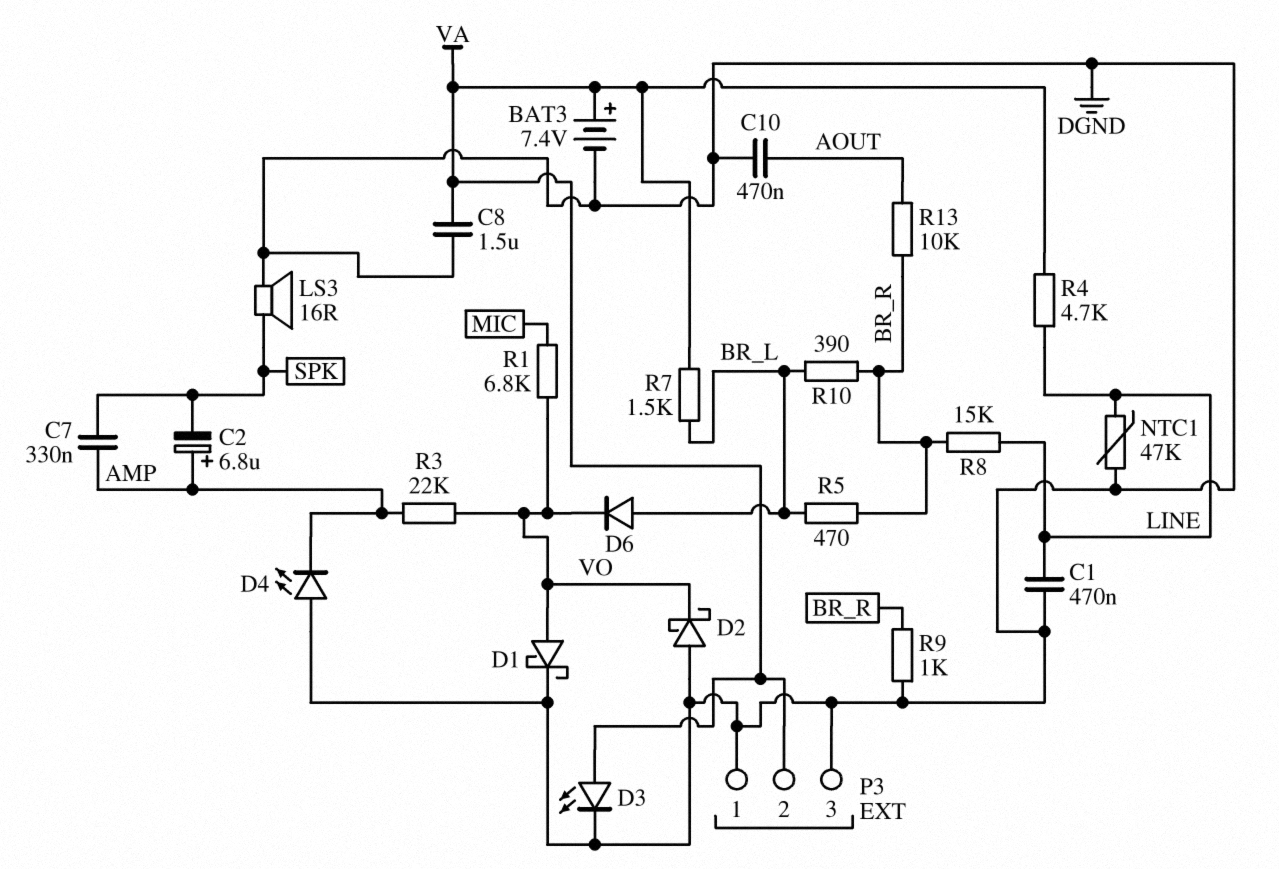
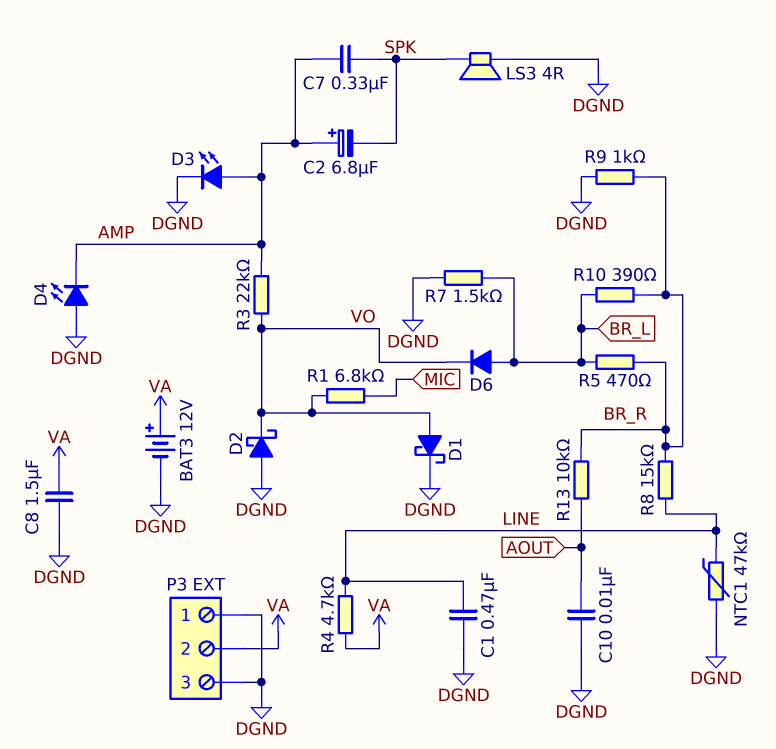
BAT3: 7.4V (plus VA, minus DGND) -> 12V (plus VA, minus DGND)
C10: 470nF (AOUT, DGND) -> 10nF (AOUT, DGND)
D3: LED (A VA, K DGND) -> LED (A AMP, K DGND)
LS3: speaker 16R (DGND, SPK) -> speaker 4R (DGND, SPK)
R7: 1.5k (BR_L, VA) -> 1.5k (BR_L, DGND)

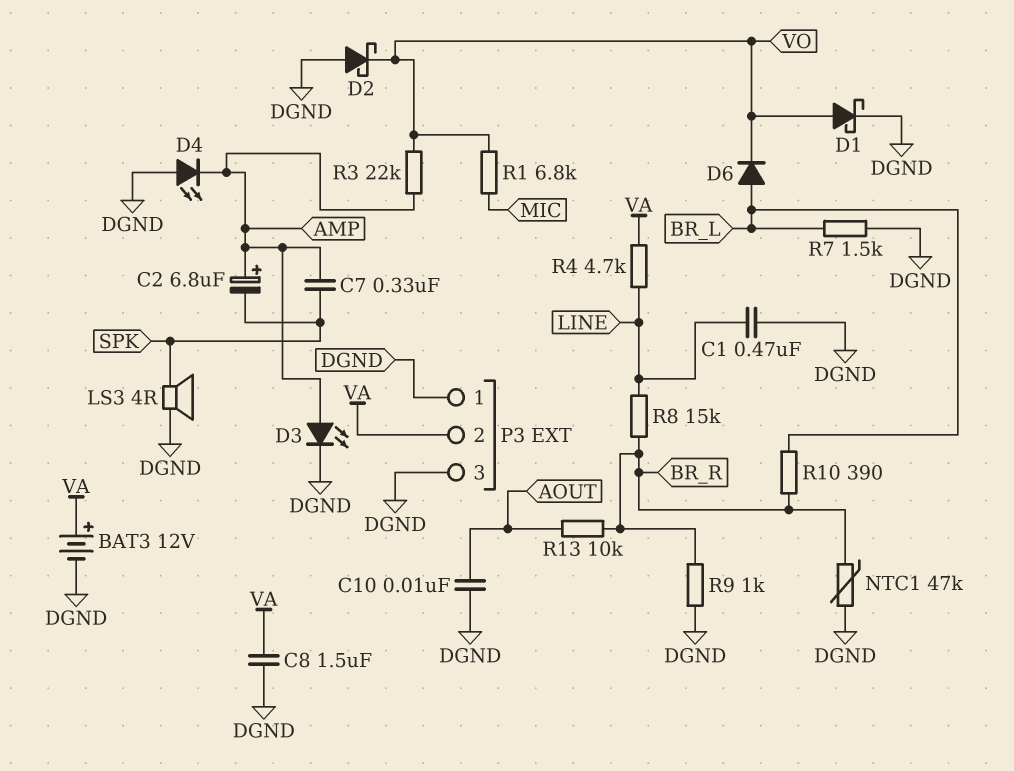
NTC1: 47k (DGND, LINE) -> 47k (BR_R, DGND)
R5: 470 (BR_L, BR_R) -> none

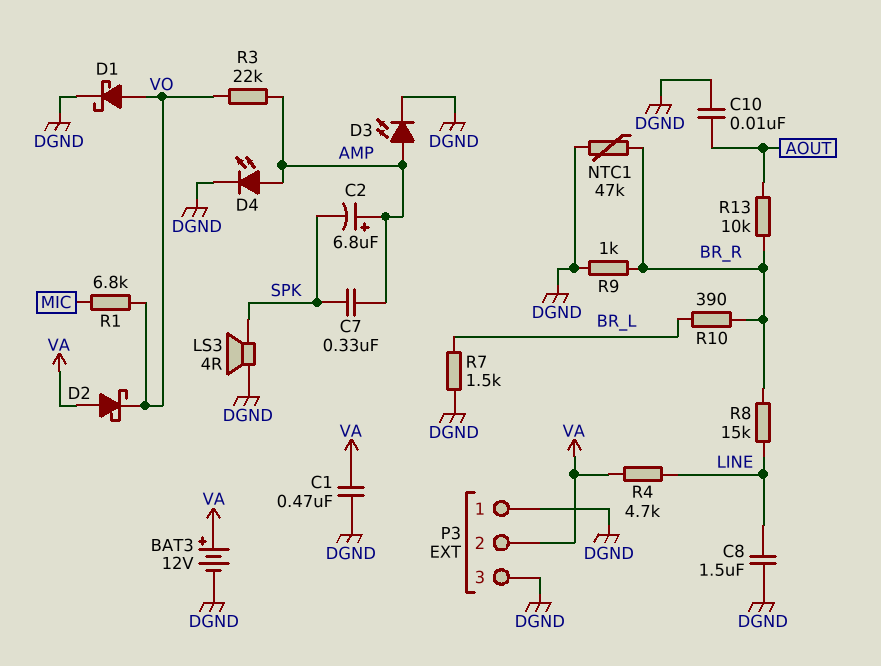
C1: 470nF (DGND, LINE) -> 470nF (DGND, VA)
C8: 1.5uF (DGND, VA) -> 1.5uF (DGND, LINE)
D2: schottky (A DGND, K VO) -> schottky (A VA, K VO)
D4: LED (A DGND, K AMP) -> LED (A AMP, K DGND)
D6: diode (A BR_L, K VO) -> none

